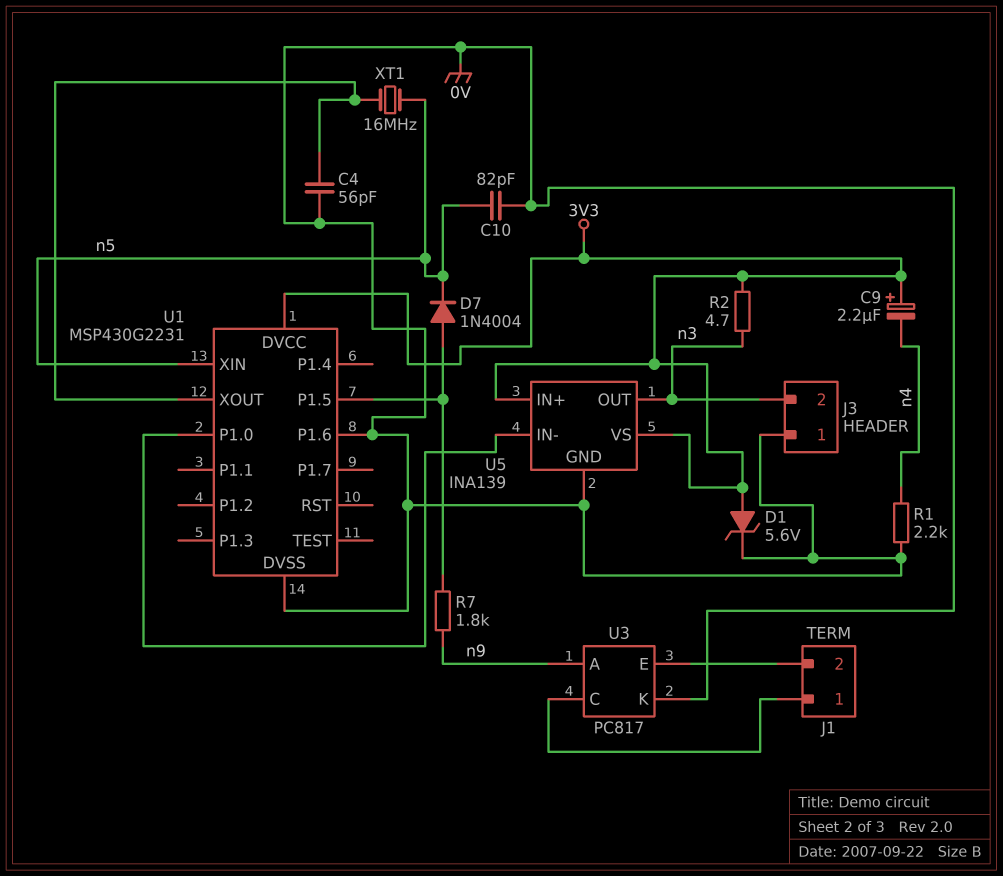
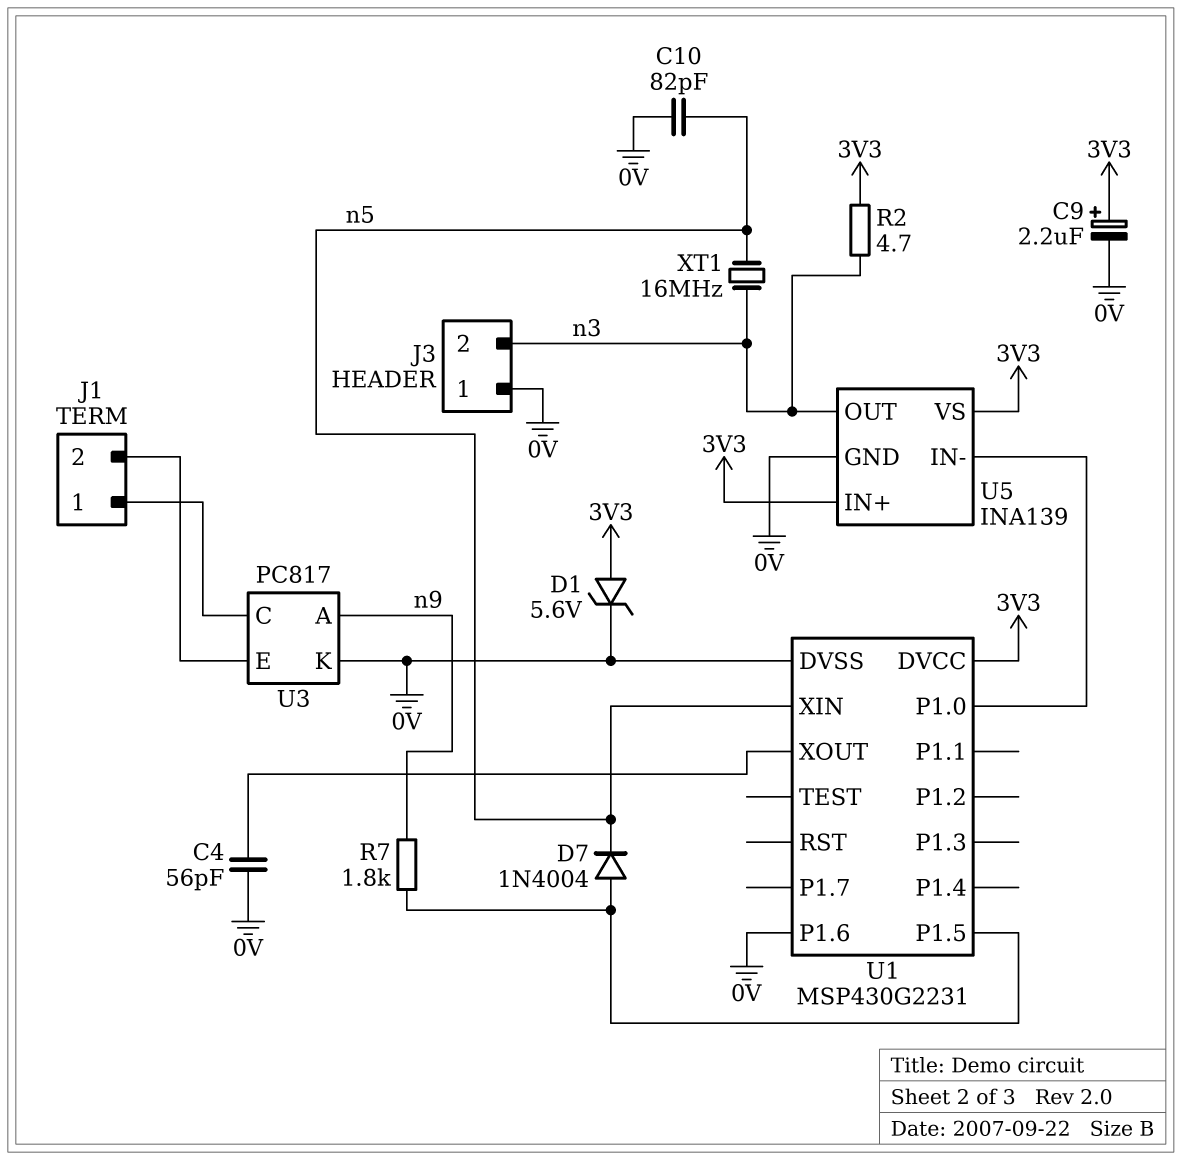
C9: 2.2uF (plus 3V3, minus n4) -> 2.2uF (plus 3V3, minus 0V)
R1: 2.2k (0V, n4) -> none
XT1: 16MHz (U1/XOUT, n5) -> 16MHz (n3, n5)

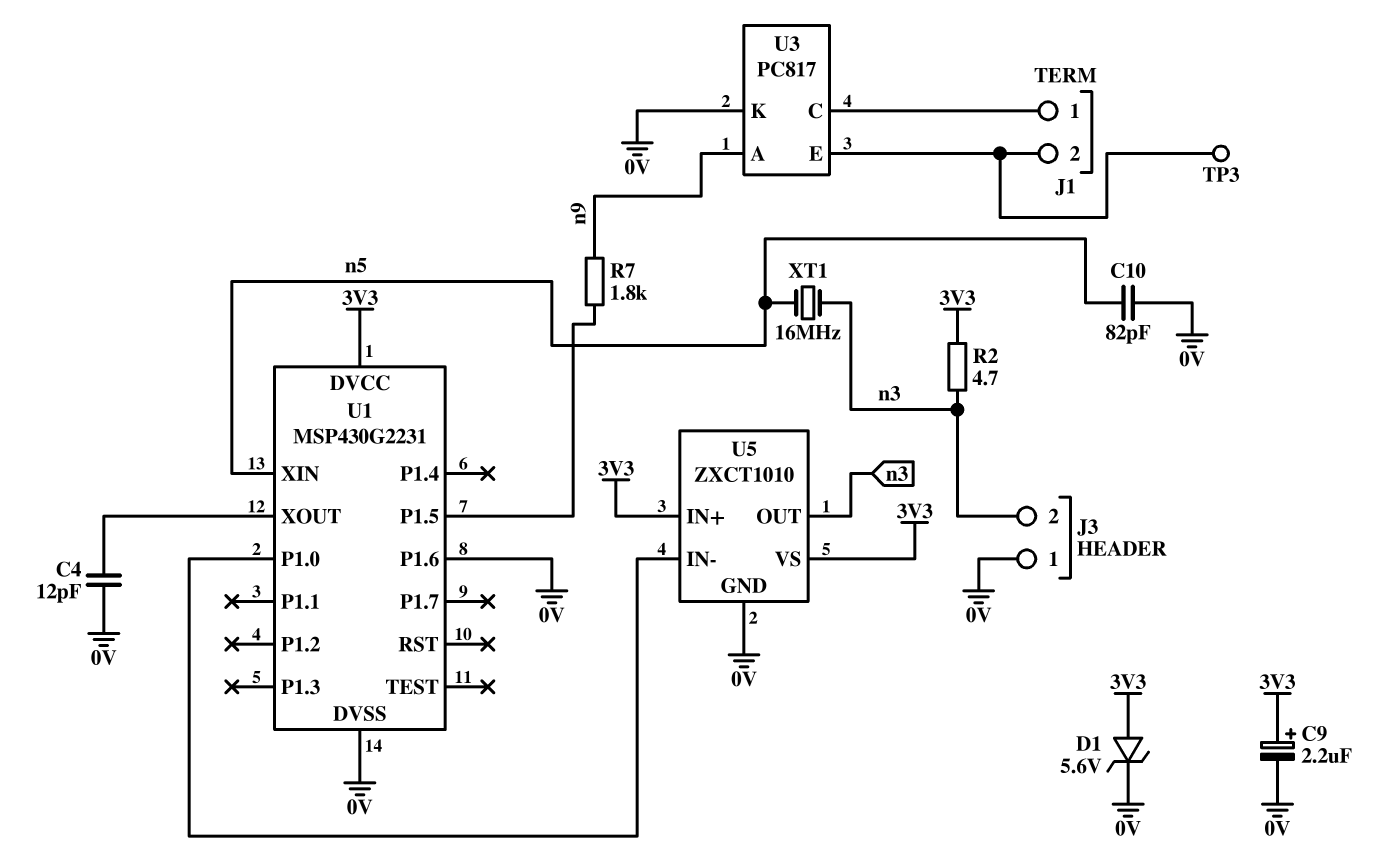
C4: 56pF (0V, U1/XOUT) -> 12pF (0V, U1/XOUT)
D7: diode 1N4004 (A U1/P1.5, K n5) -> none
TP3: none -> test point (J1/2)
U5: INA139 -> ZXCT1010

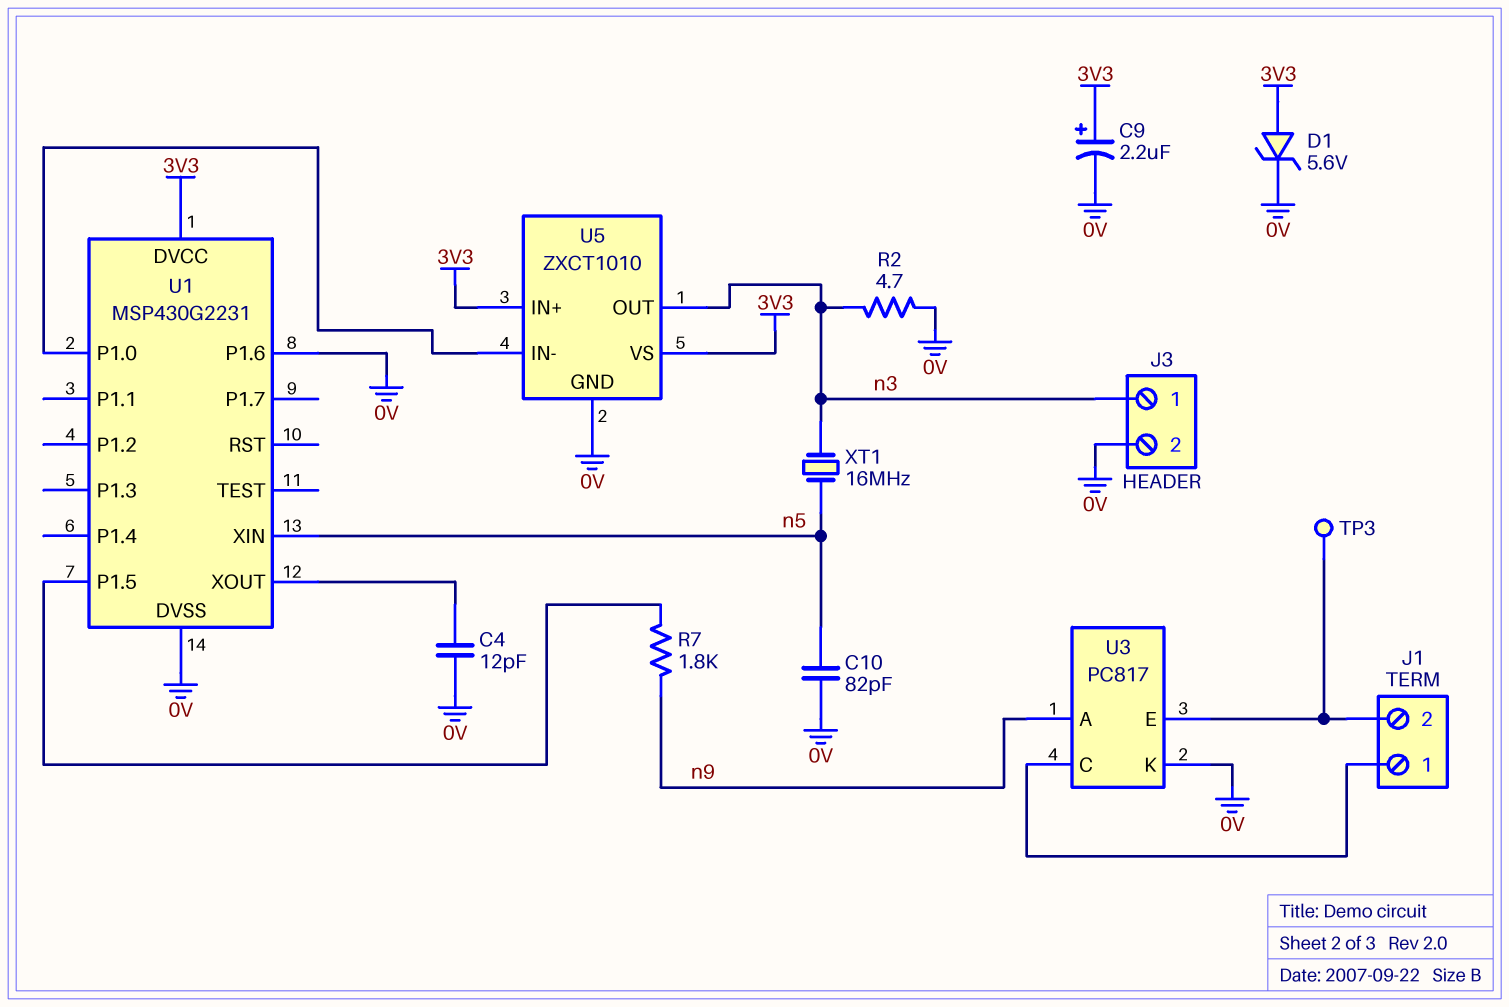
J3 pin 1: 0V -> n3
J3 pin 2: n3 -> 0V
R2: 4.7 (3V3, n3) -> 4.7 (0V, n3)

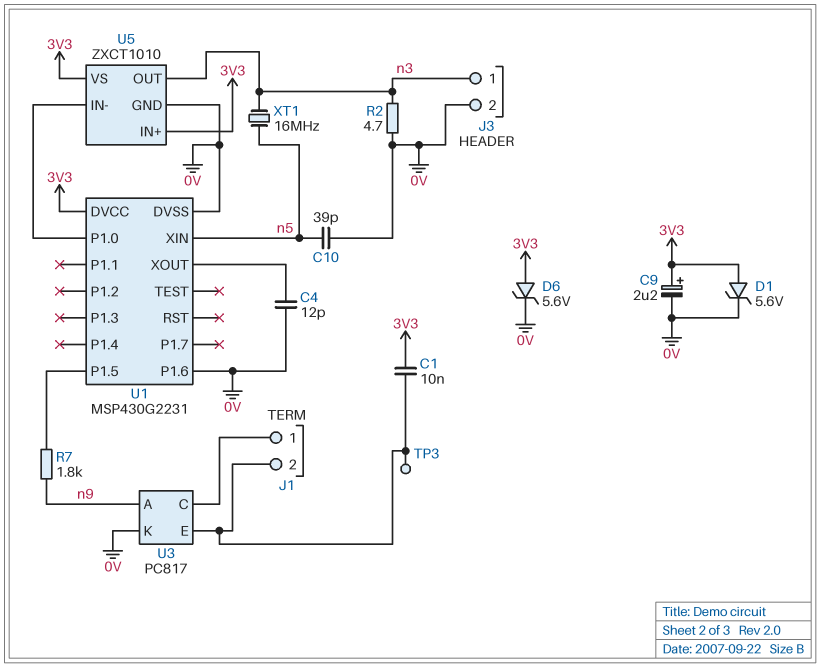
C1: none -> 10nF (3V3, J1/2)
C10: 82pF (0V, n5) -> 39pF (0V, n5)
D6: none -> zener 5.6V (A 3V3, K 0V)

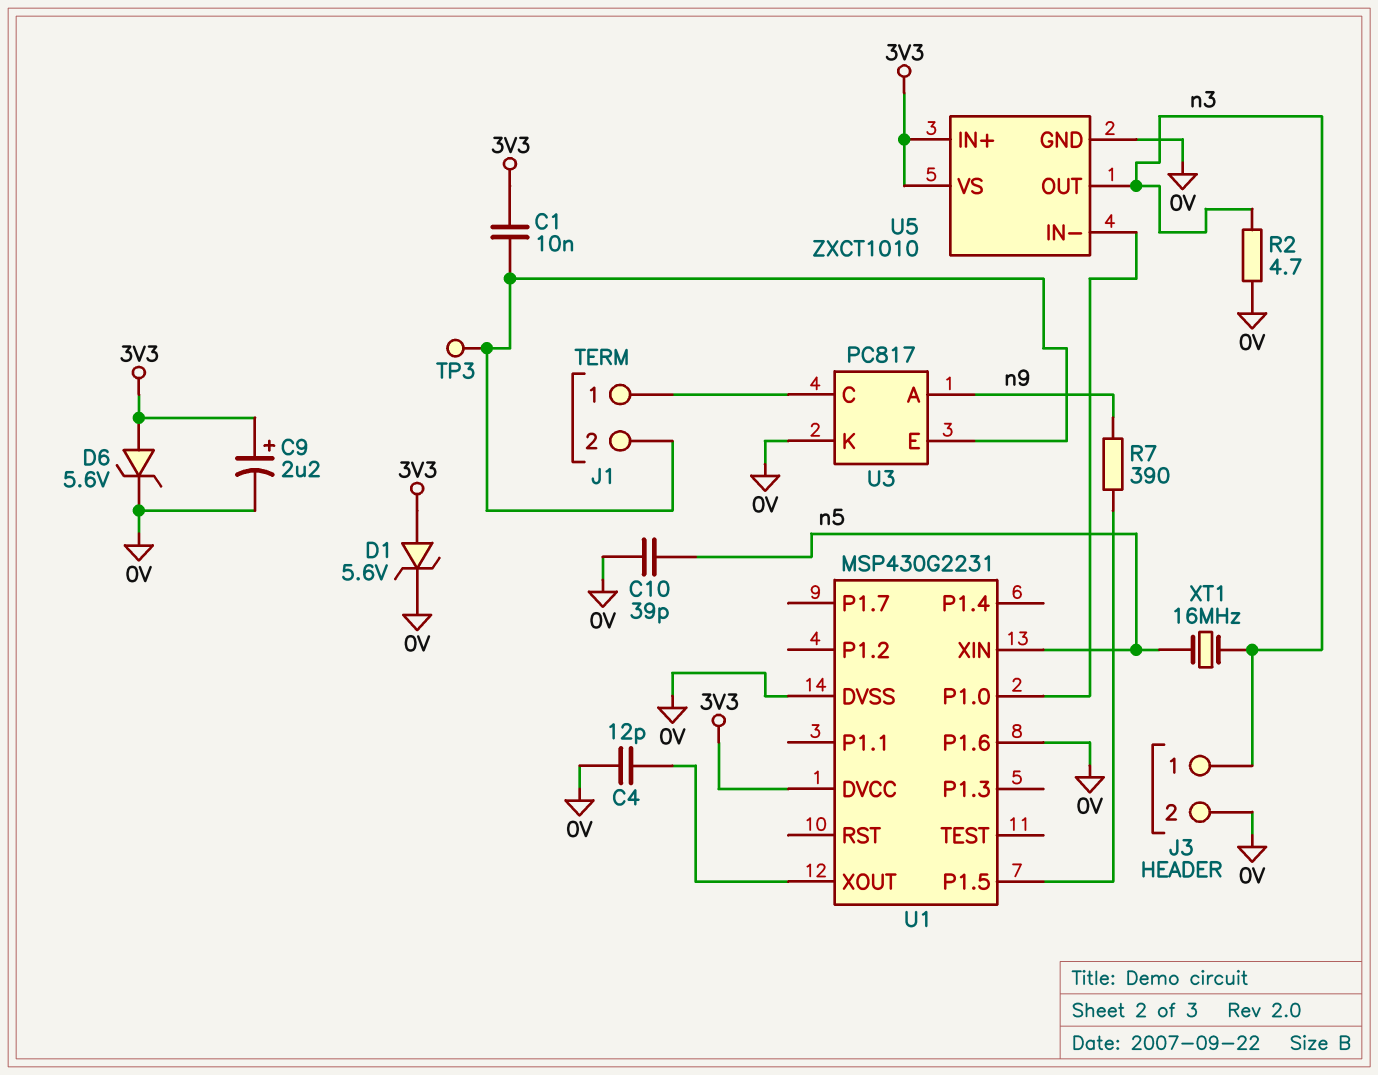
R7: 1.8k (U1/P1.5, n9) -> 390 (U1/P1.5, n9)

